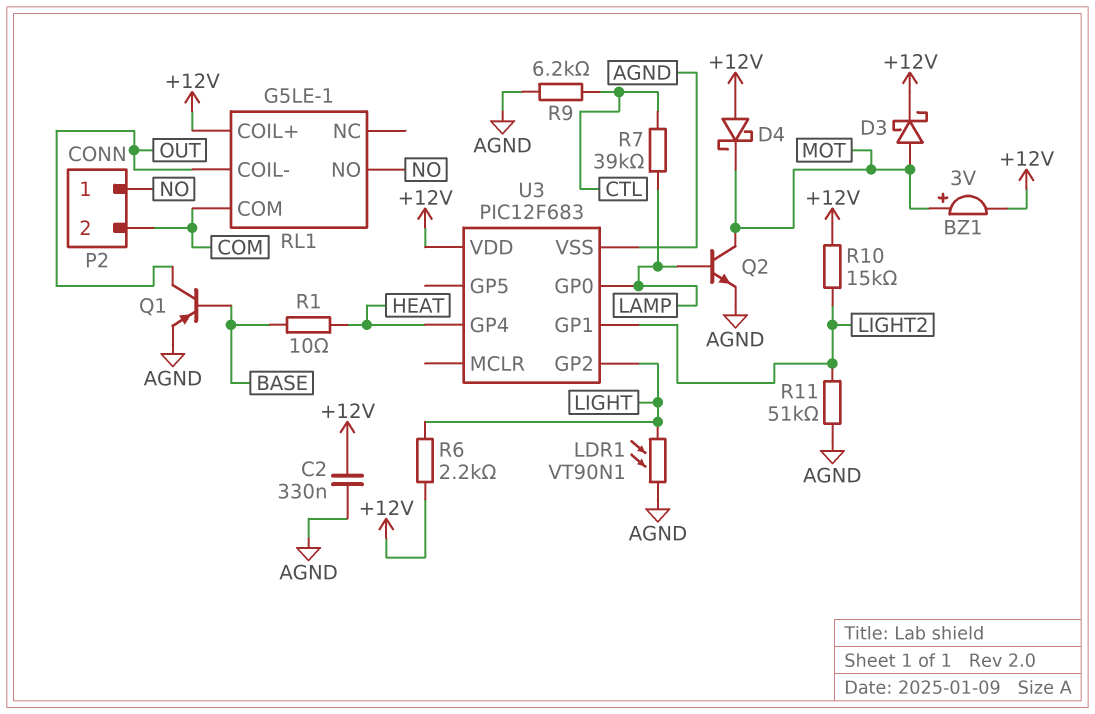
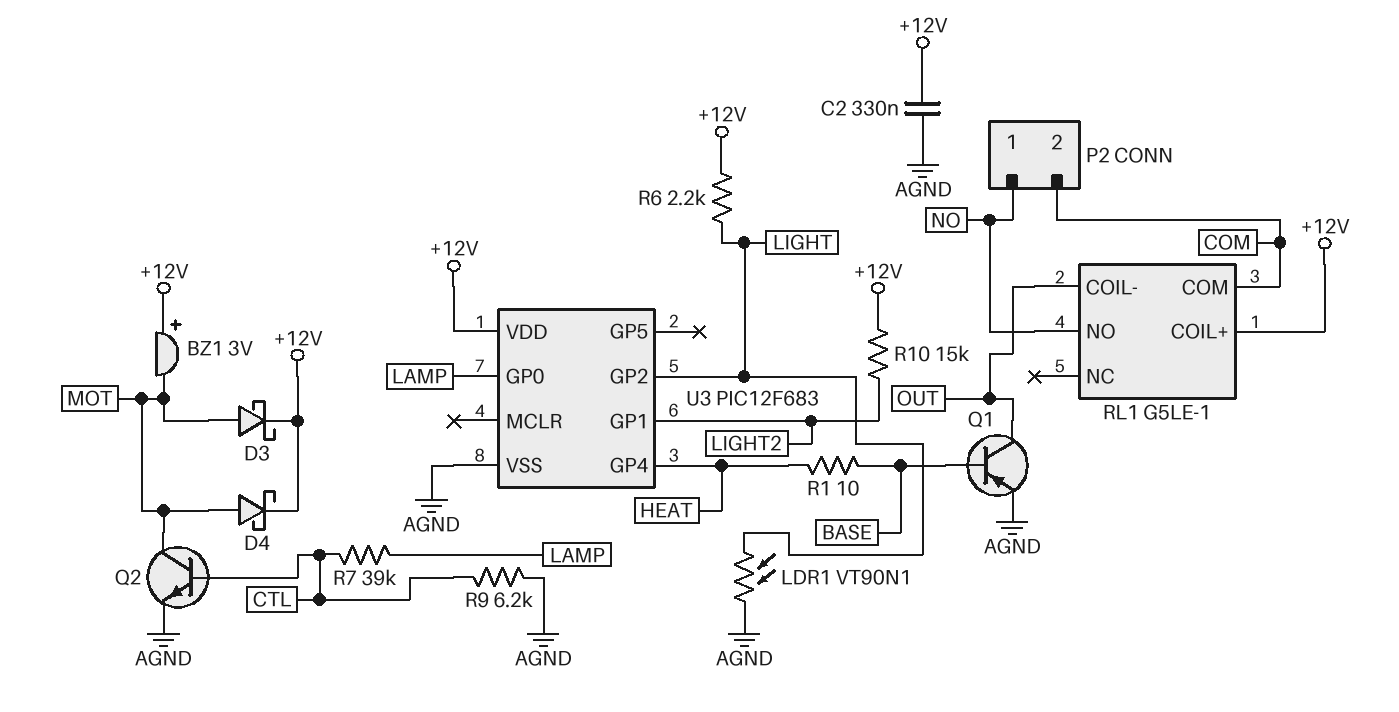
BZ1: buzzer 3V (plus MOT, minus +12V) -> buzzer 3V (plus +12V, minus MOT)
D4: schottky (A +12V, K MOT) -> schottky (A MOT, K +12V)
Q2: NPN (B LAMP, C MOT, E AGND) -> NPN (B CTL, C MOT, E AGND)
R11: 51k (AGND, LIGHT2) -> none

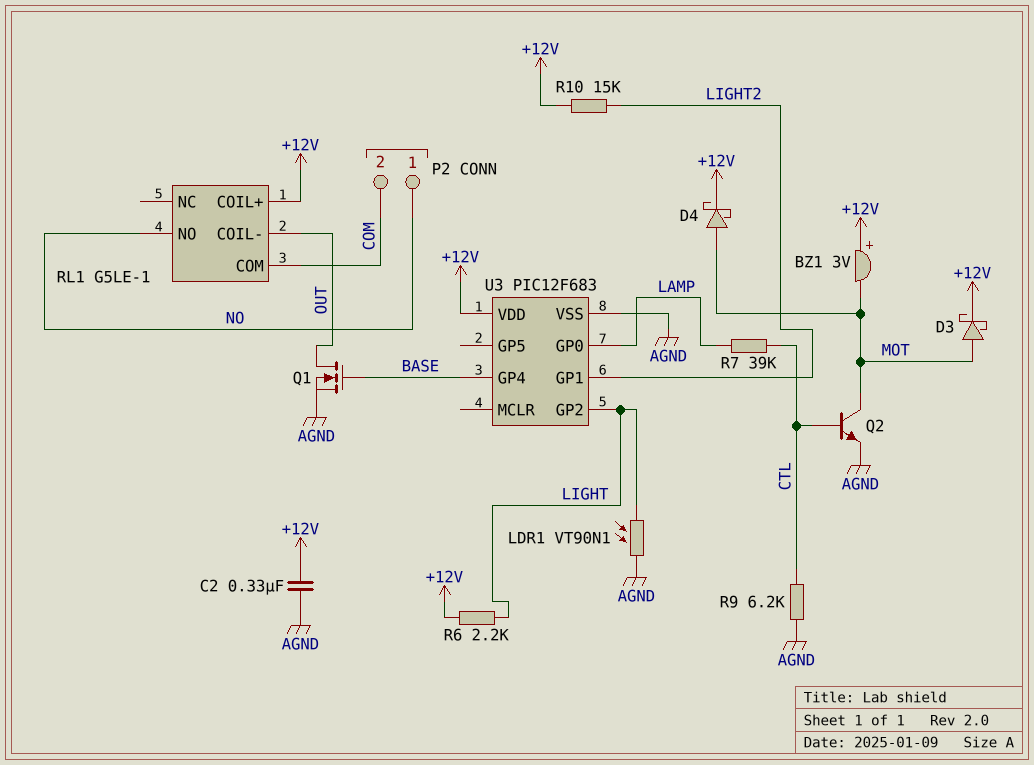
Q1: PNP (B BASE, C OUT, E AGND) -> NMOS (G BASE, D OUT, S AGND)
R1: 10 (BASE, HEAT) -> none
U3 pin GP4: HEAT -> BASE

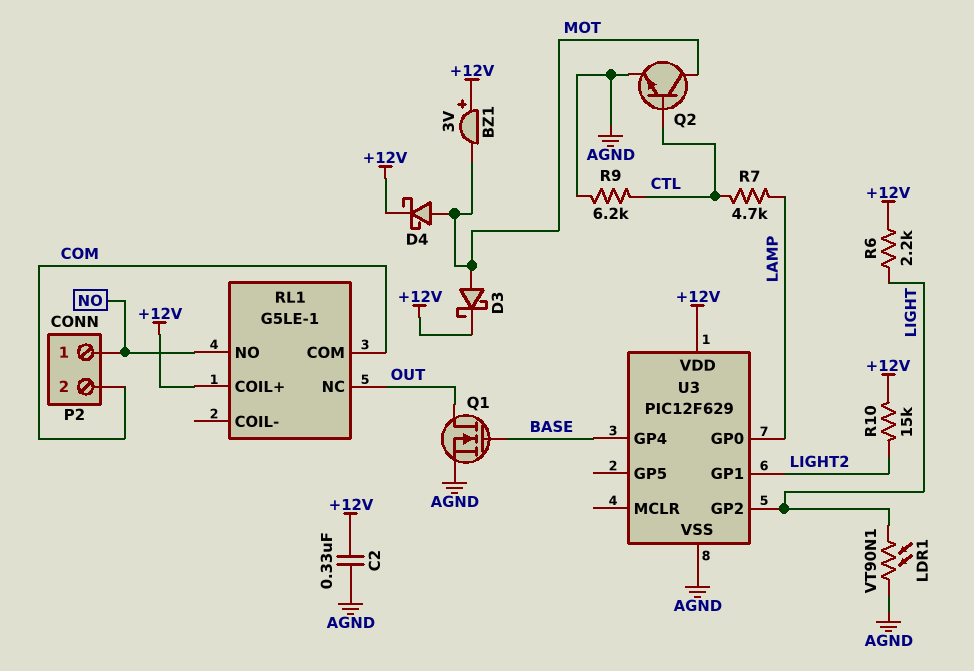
R7: 39k (CTL, LAMP) -> 4.7k (CTL, LAMP)
RL1 pin COIL-: OUT -> none
RL1 pin NC: none -> OUT
U3: PIC12F683 -> PIC12F629

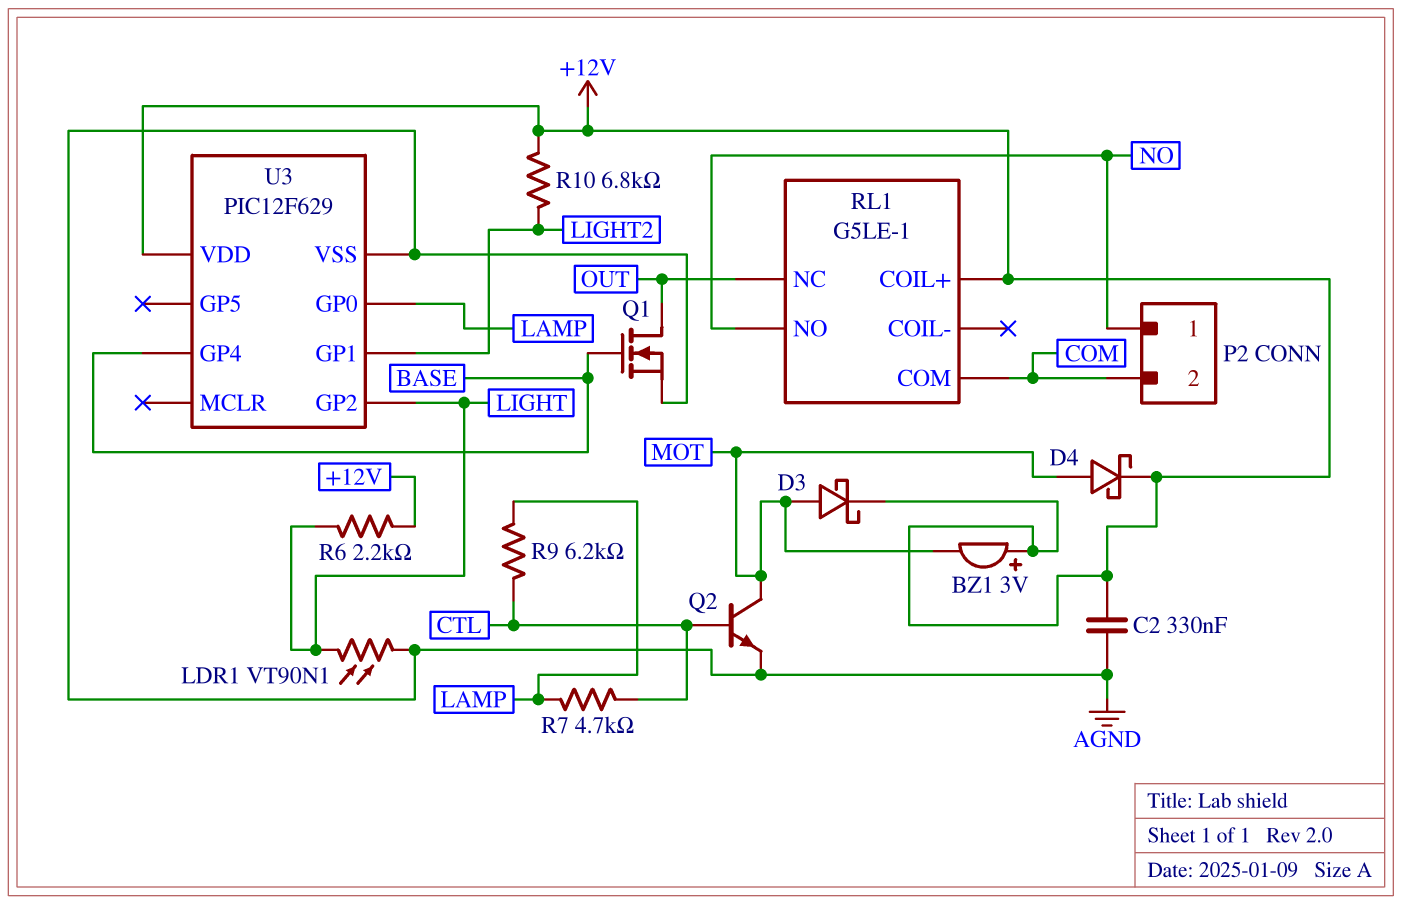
R9: 6.2k (AGND, CTL) -> 6.2k (CTL, LAMP)
R10: 15k (+12V, LIGHT2) -> 6.8k (+12V, LIGHT2)

